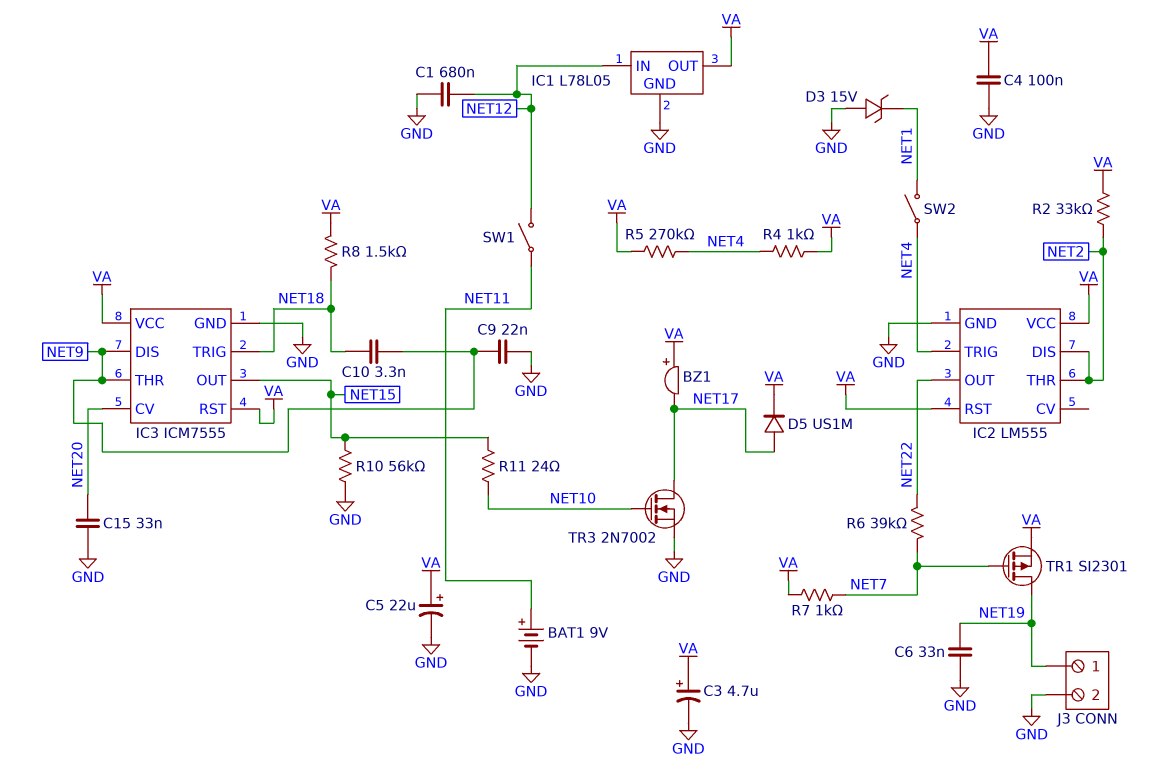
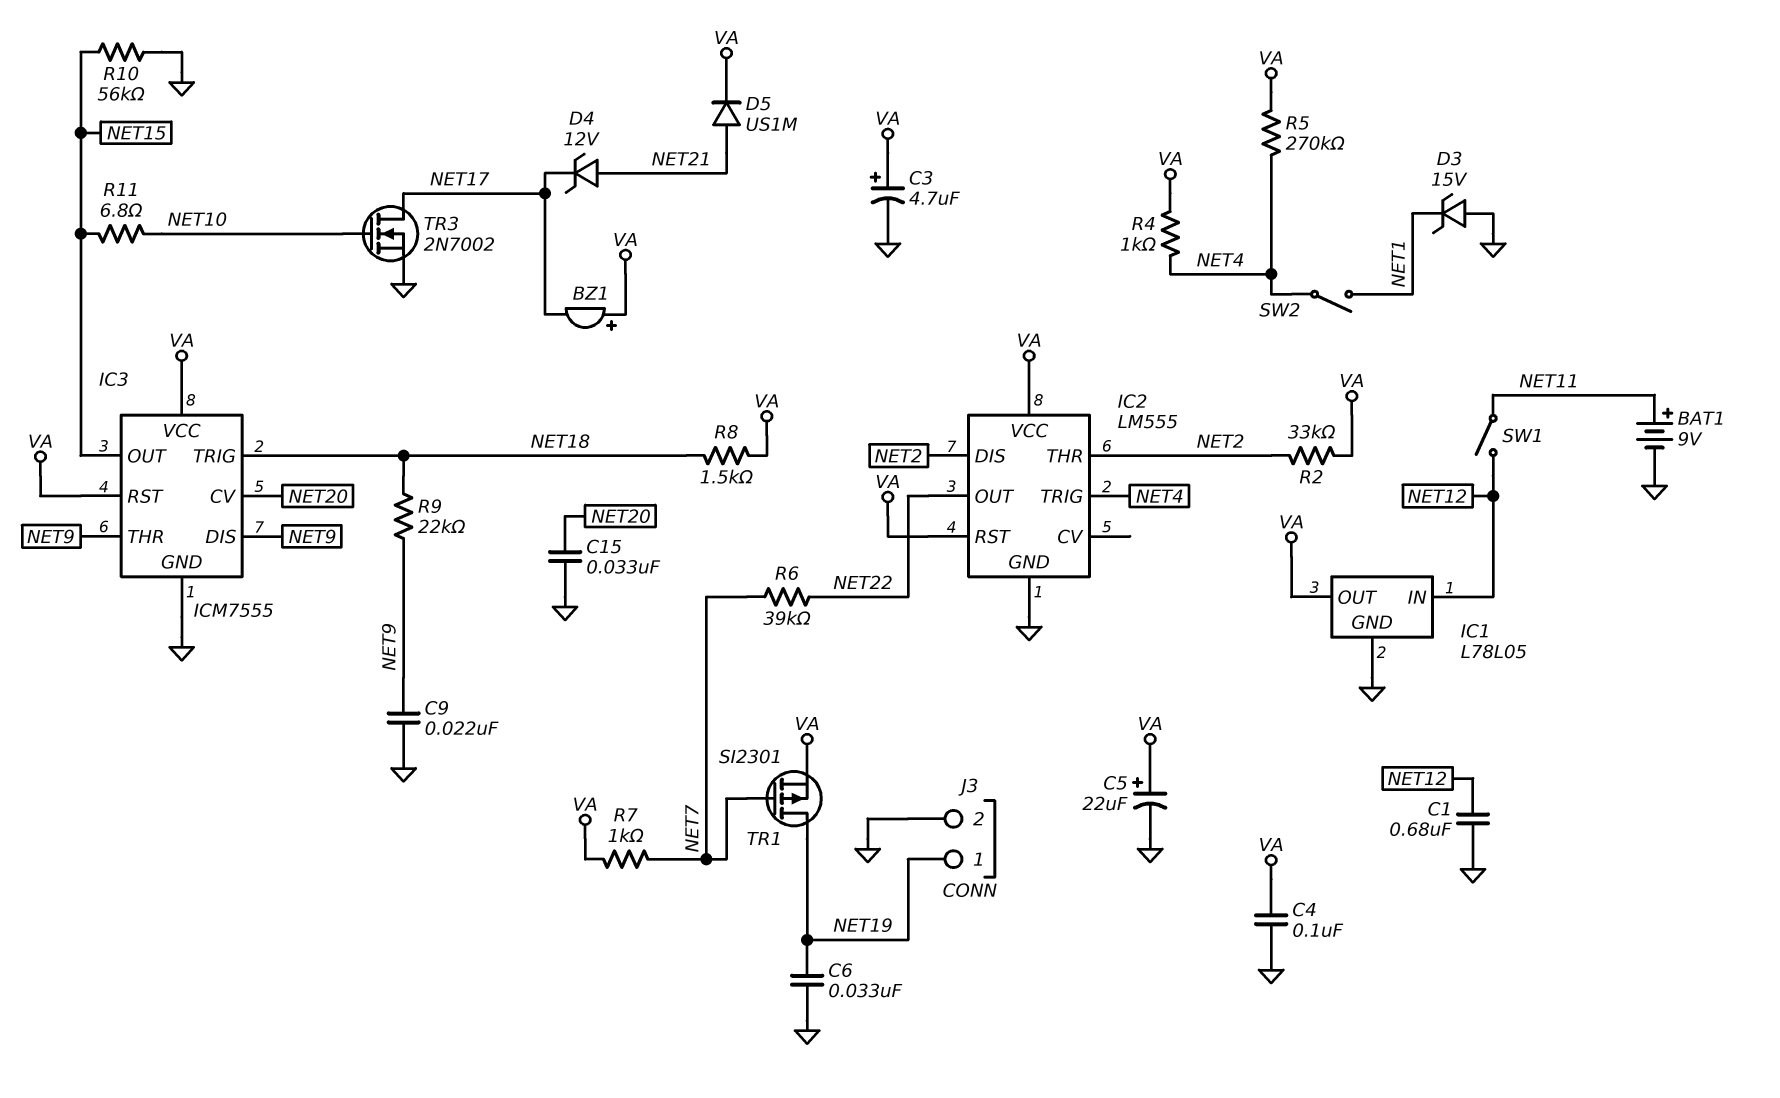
C10: 3.3nF (NET9, NET18) -> none
D4: none -> zener 12V (A NET21, K NET17)
D5: diode US1M (A NET17, K VA) -> diode US1M (A NET21, K VA)
R9: none -> 22k (NET9, NET18)
R11: 24 (NET10, NET15) -> 6.8 (NET10, NET15)

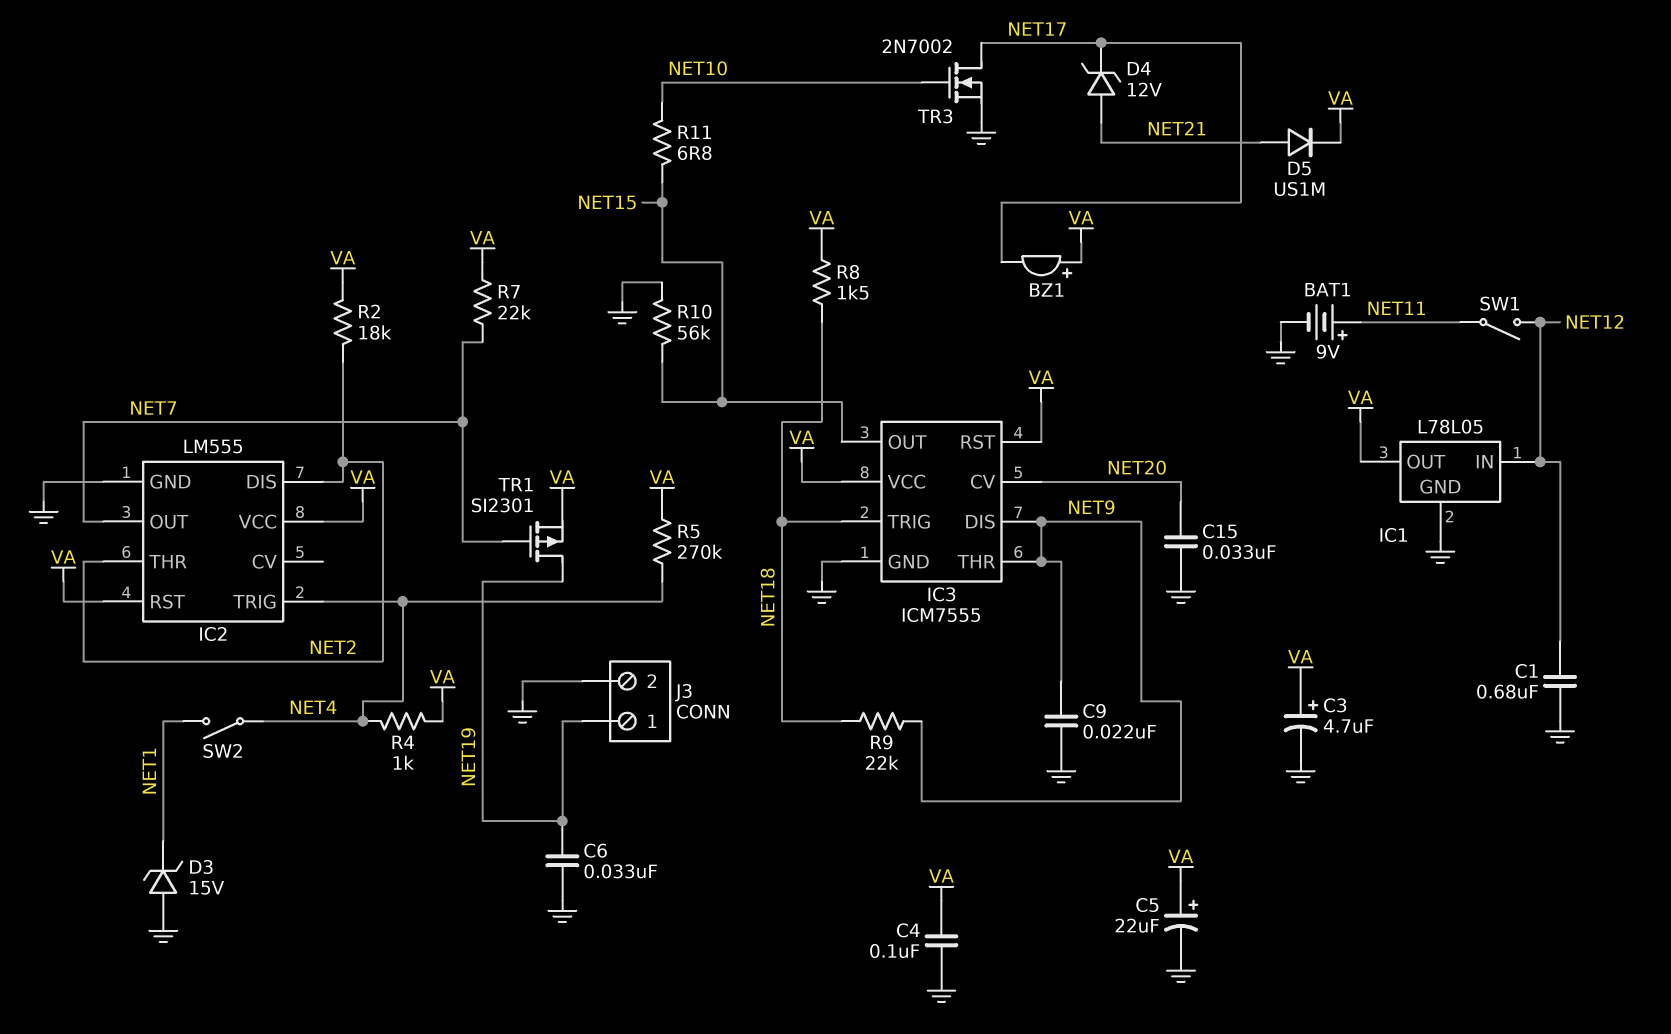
IC2 pin OUT: NET22 -> NET7
R2: 33k (NET2, VA) -> 18k (NET2, VA)
R6: 39k (NET7, NET22) -> none
R7: 1k (NET7, VA) -> 22k (NET7, VA)

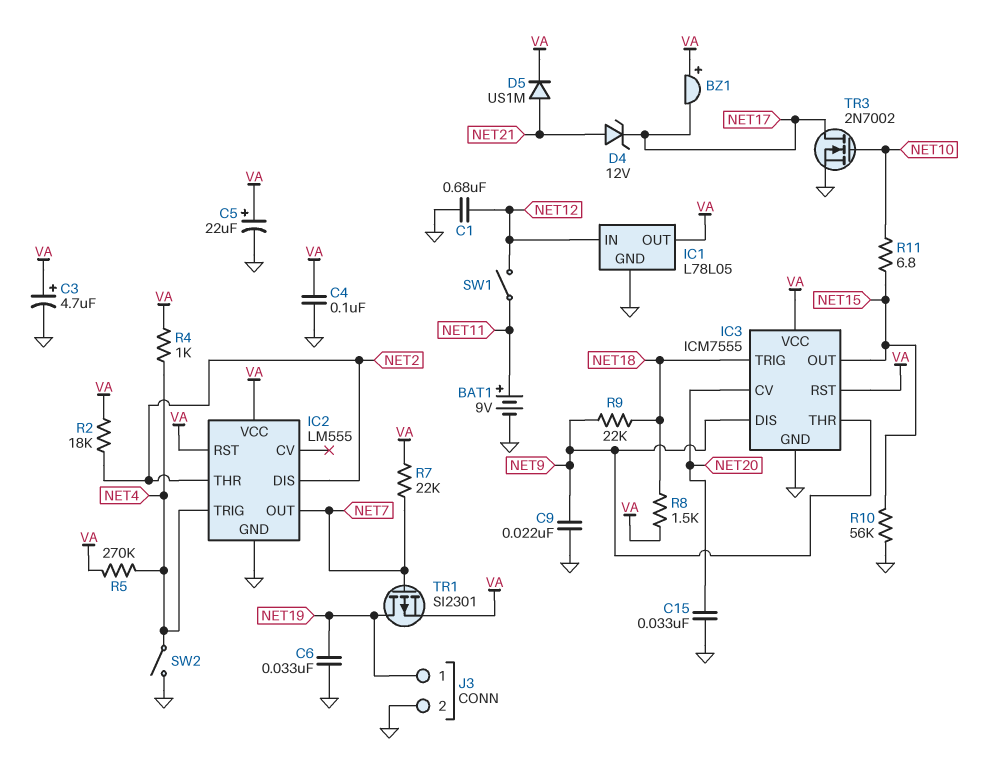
D3: zener 15V (A GND, K NET1) -> none
SW2: switch (NET1, NET4) -> switch (GND, NET4)

